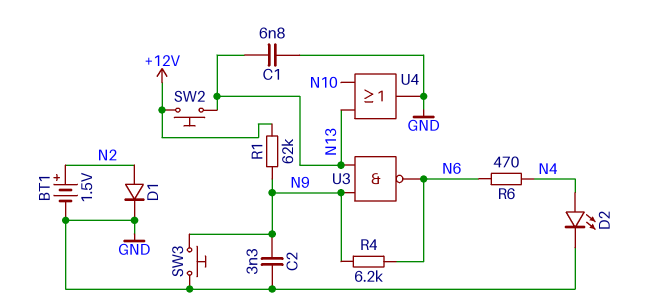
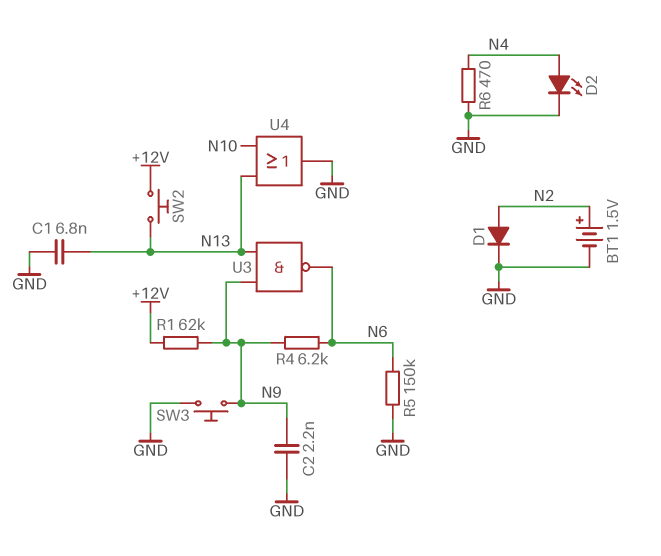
C2: 3.3nF (GND, N9) -> 2.2nF (GND, N9)
R5: none -> 150k (GND, N6)
R6: 470 (N4, N6) -> 470 (GND, N4)

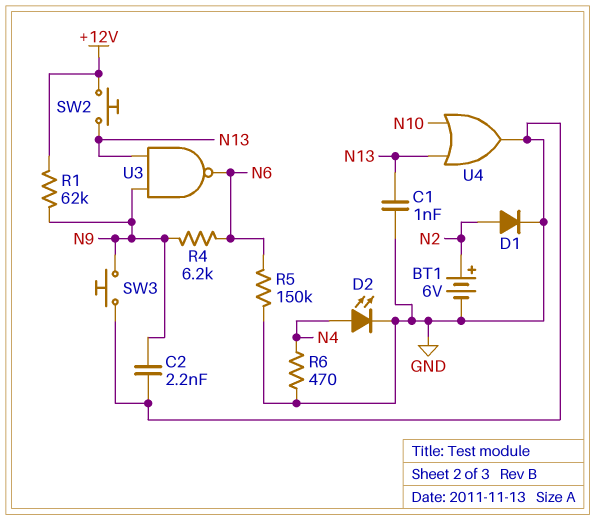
BT1: 1.5V (plus N2, minus GND) -> 6V (plus N2, minus GND)
C1: 6.8nF (GND, N13) -> 1nF (GND, N13)

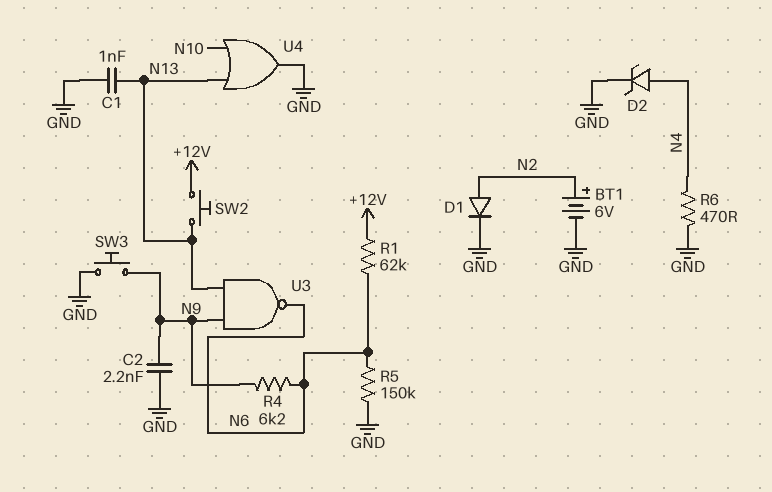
D2: LED (A N4, K GND) -> zener (A N4, K GND)
R1: 62k (+12V, N9) -> 62k (+12V, N6)

